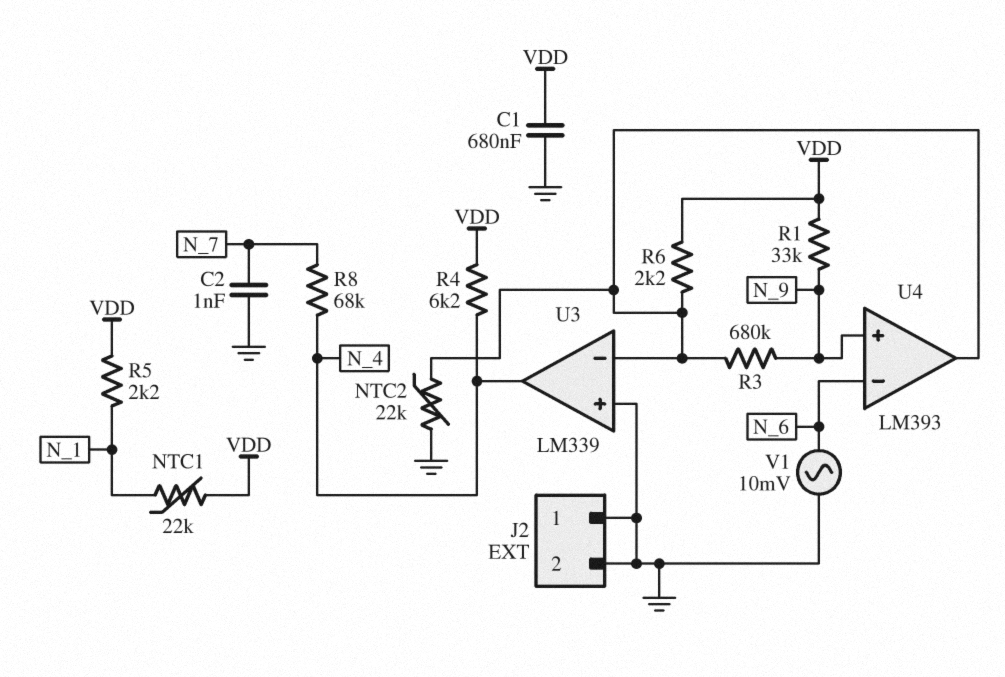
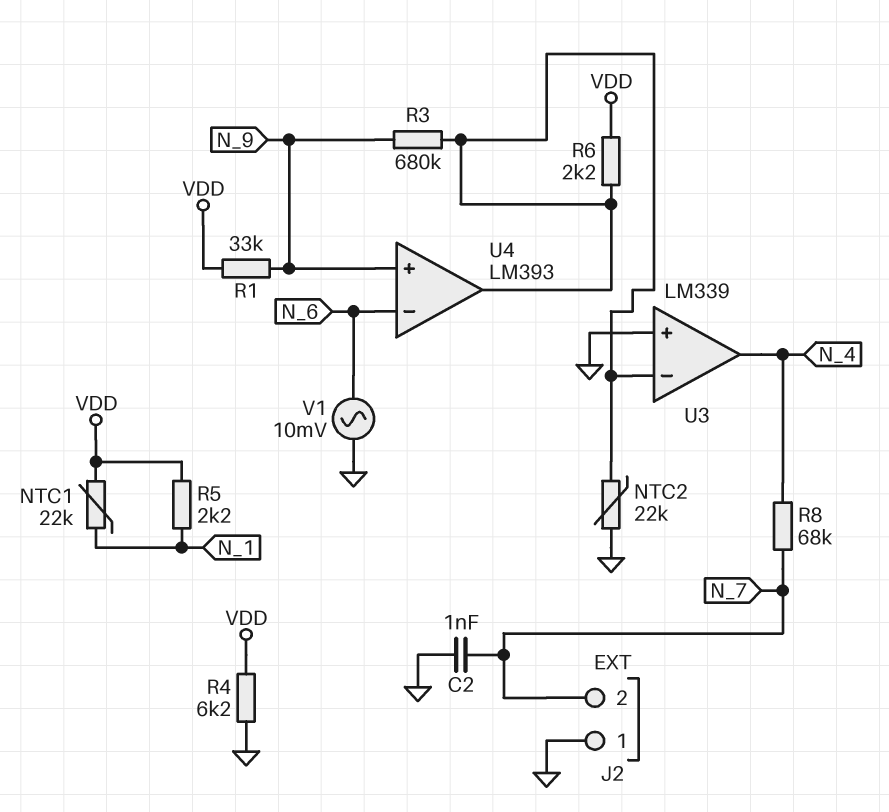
C1: 680nF (GND, VDD) -> none
J2 pin 2: GND -> N_7
R4: 6.2k (N_4, VDD) -> 6.2k (GND, VDD)

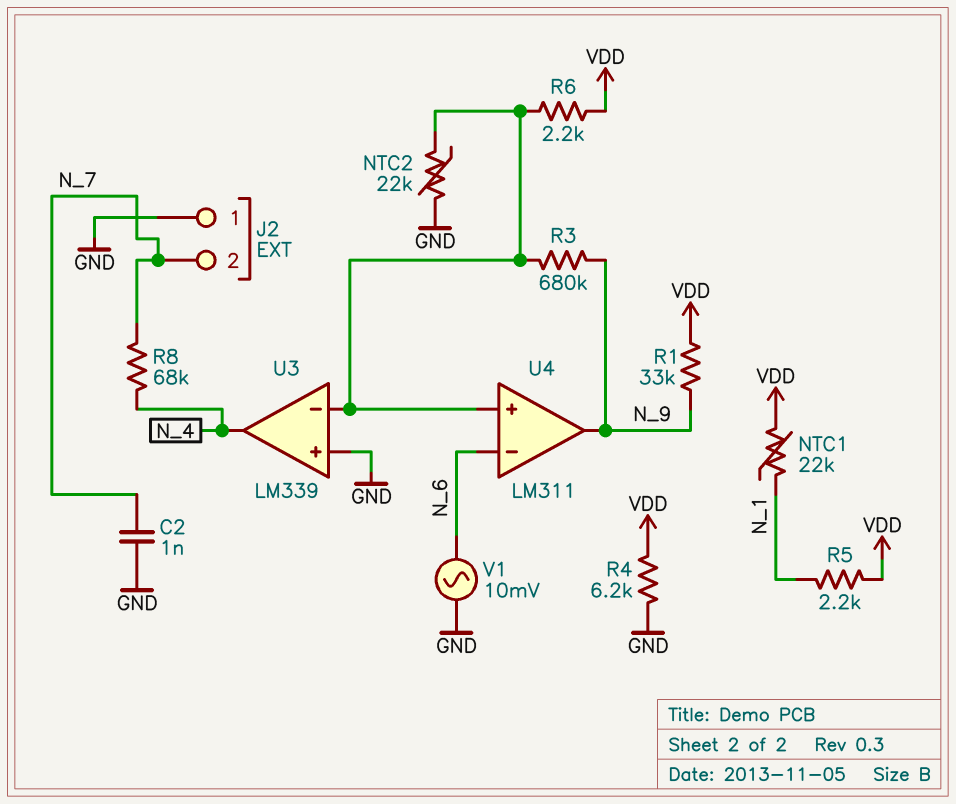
U4: LM393 -> LM311
U4 pin in+: N_9 -> U3/in-
U4 pin out: U3/in- -> N_9

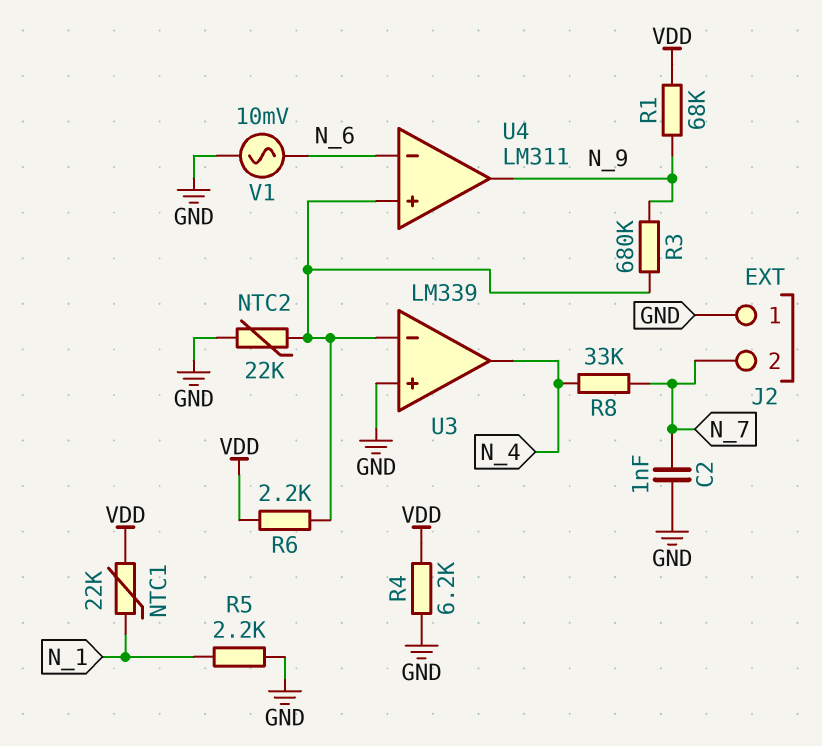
R1: 33k (N_9, VDD) -> 68k (N_9, VDD)
R5: 2.2k (N_1, VDD) -> 2.2k (GND, N_1)
R8: 68k (N_4, N_7) -> 33k (N_4, N_7)

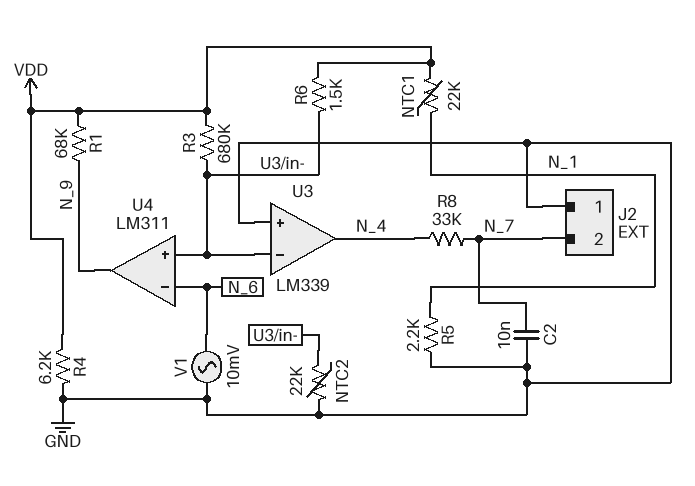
C2: 1nF (GND, N_7) -> 10nF (GND, N_7)
R3: 680k (N_9, U3/in-) -> 680k (U3/in-, VDD)
R6: 2.2k (U3/in-, VDD) -> 1.5k (U3/in-, VDD)

